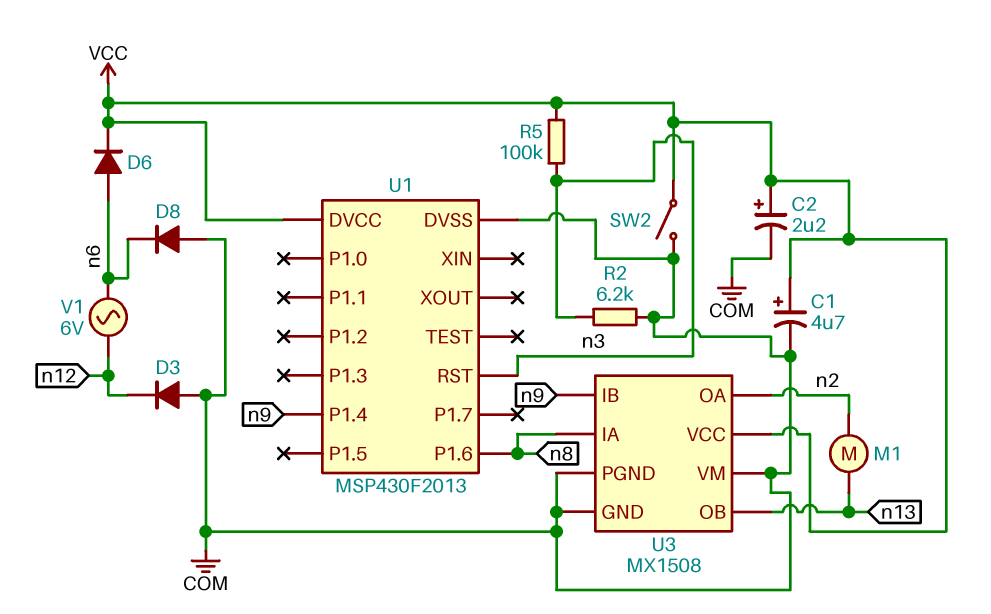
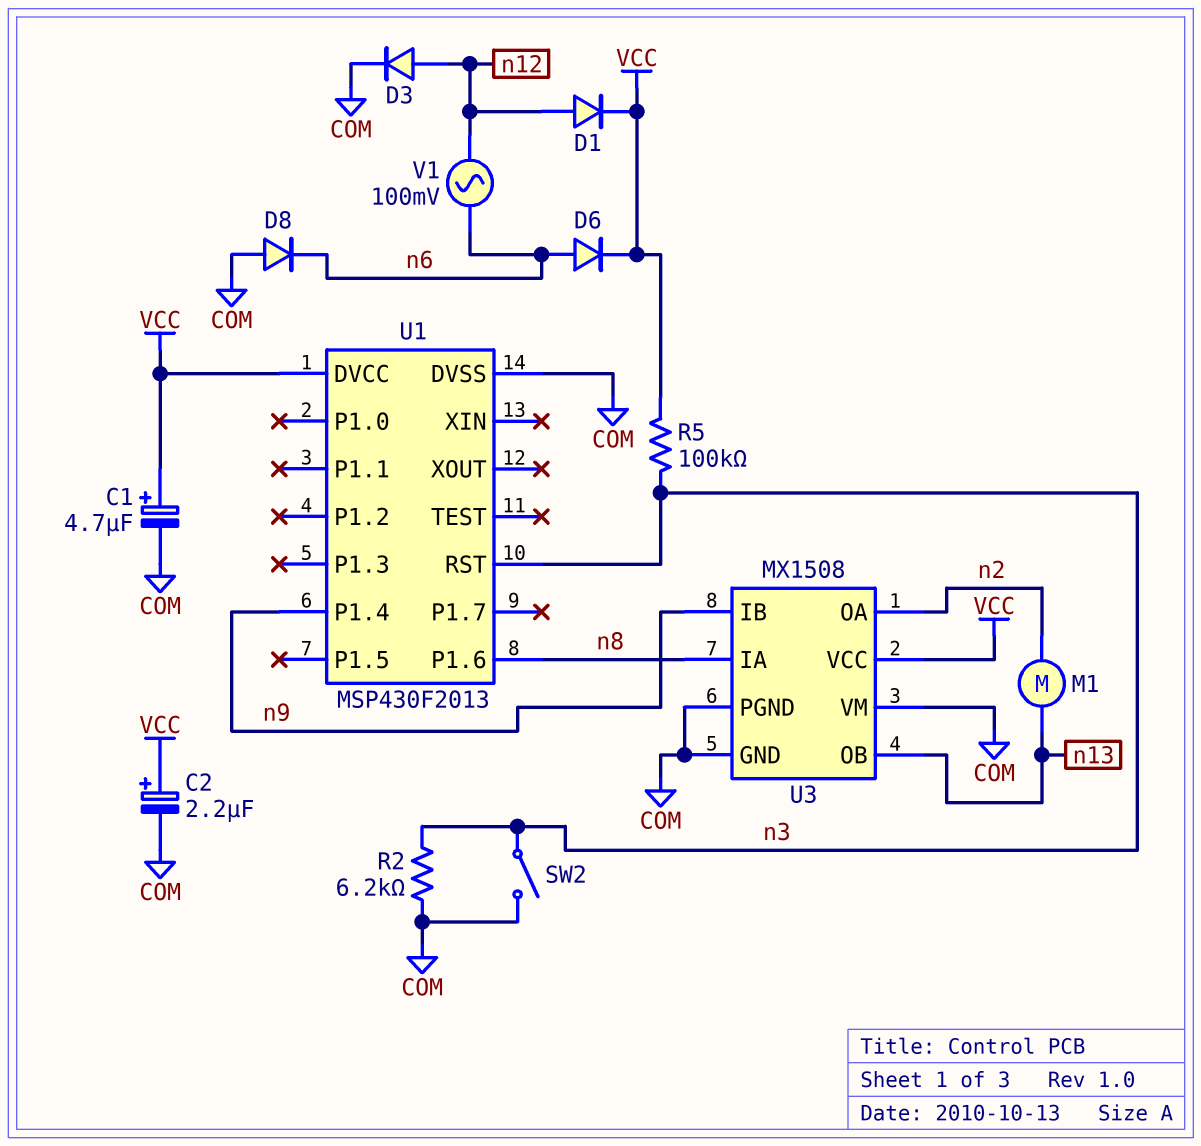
D1: none -> diode (A n12, K VCC)
D3: diode (A COM, K n12) -> diode (A n12, K COM)
SW2: switch (COM, VCC) -> switch (COM, n3)
V1: AC 6V (n6, n12) -> AC 100mV (n6, n12)

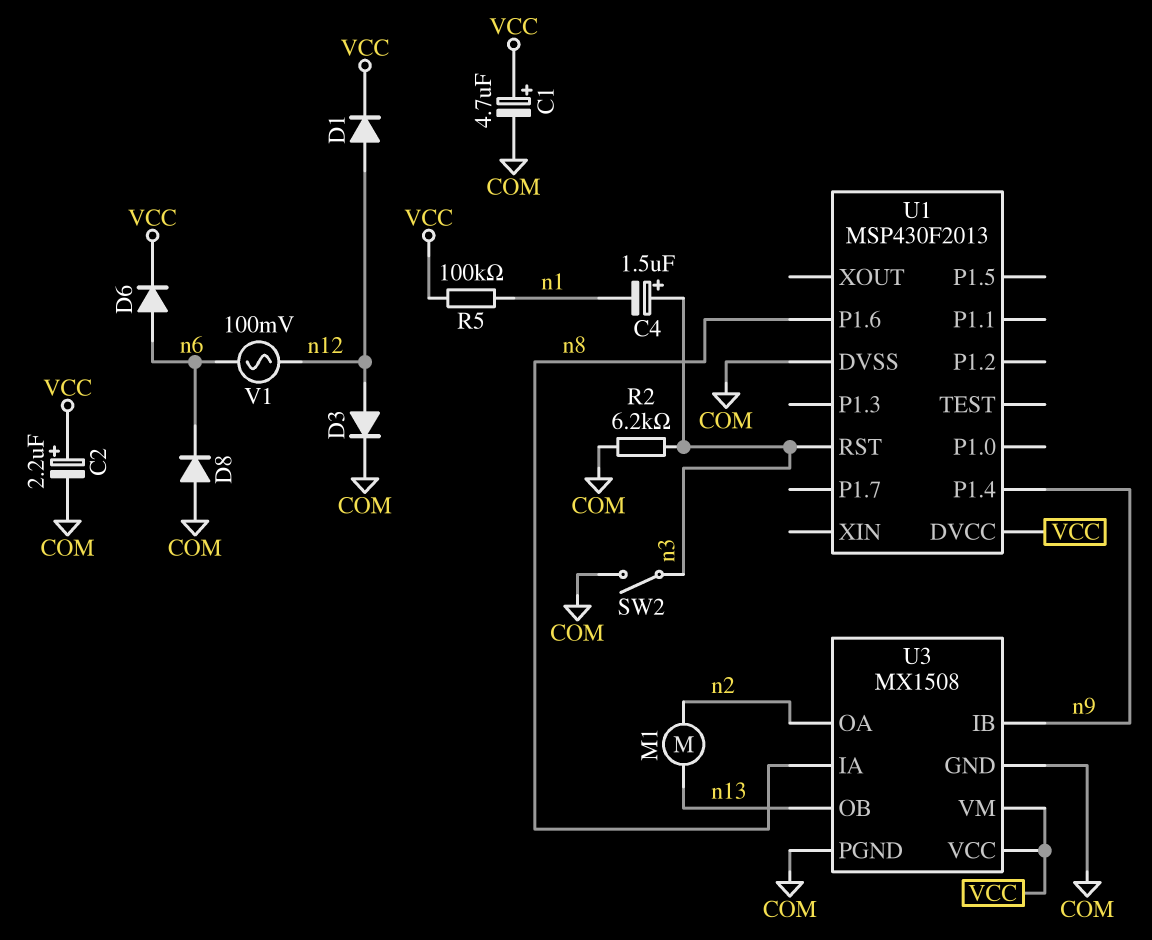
C4: none -> 1.5uF (plus n3, minus n1)
R5: 100k (VCC, n3) -> 100k (VCC, n1)
U3 pin VM: COM -> VCC

